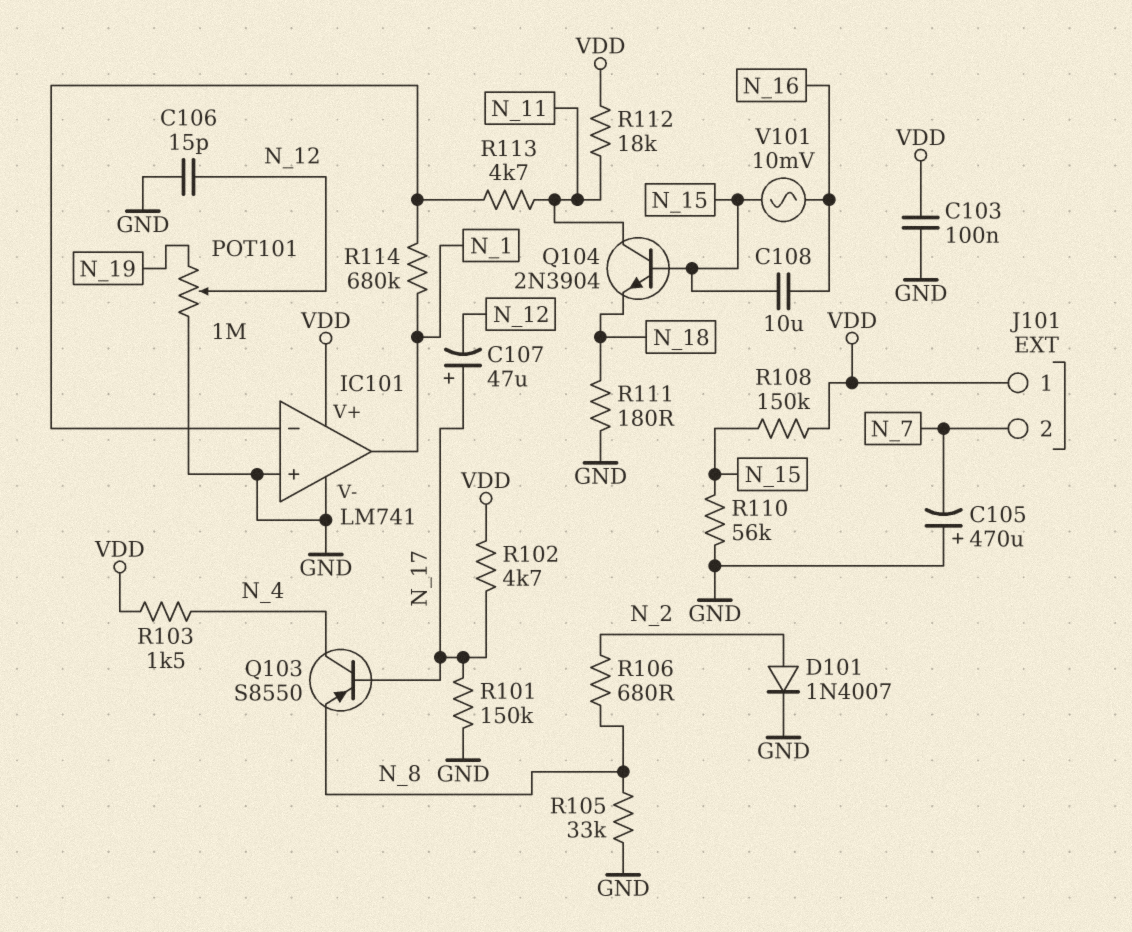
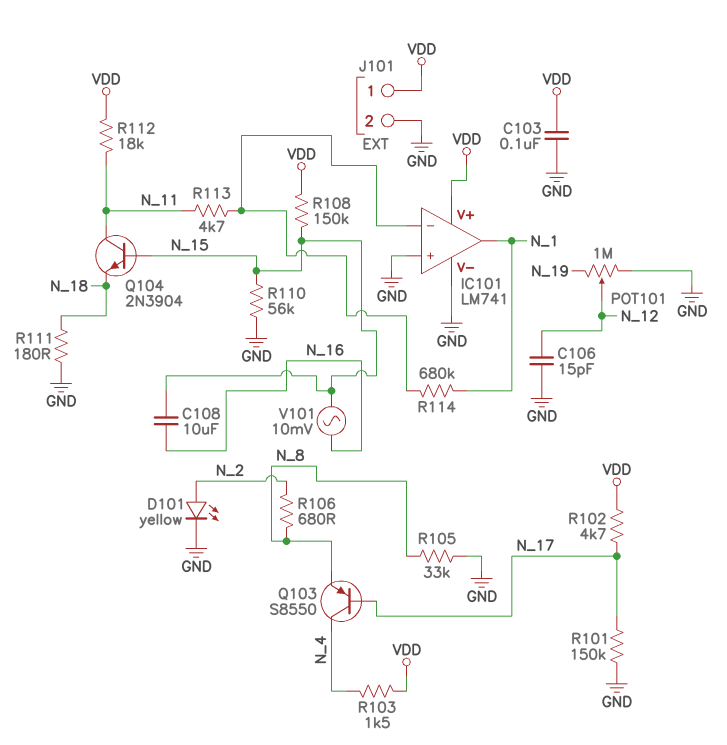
C105: 470uF (plus GND, minus N_7) -> none
C107: 47uF (plus N_17, minus N_12) -> none
D101: diode 1N4007 (A N_2, K GND) -> LED yellow (A N_2, K GND)
J101 pin 2: N_7 -> GND

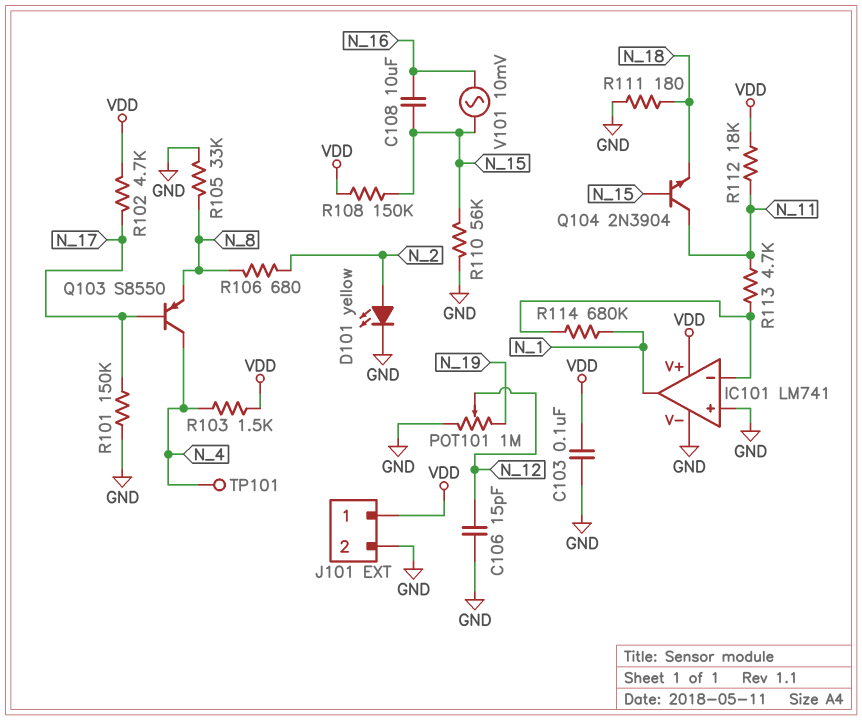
TP101: none -> test point (N_4)

